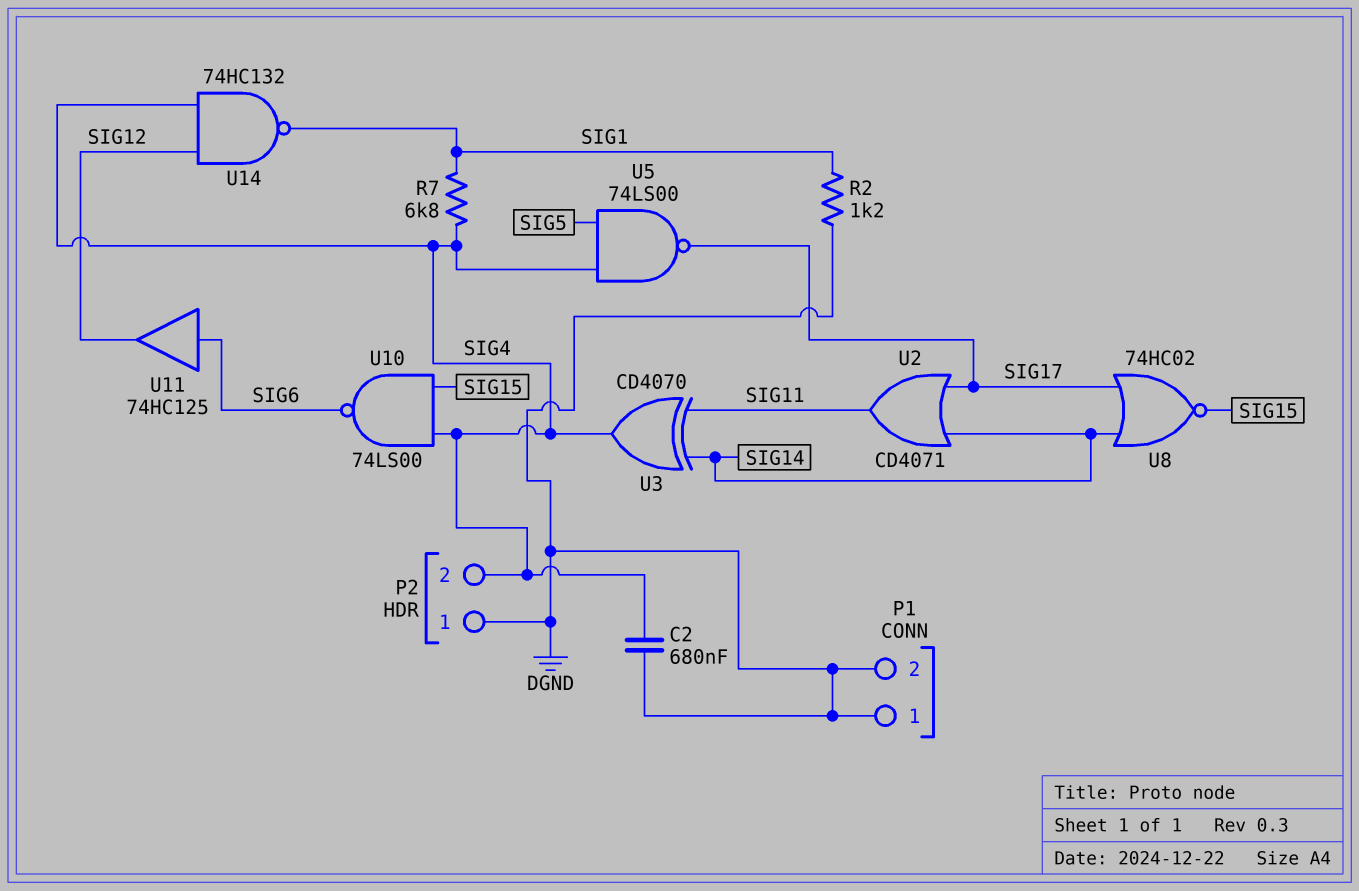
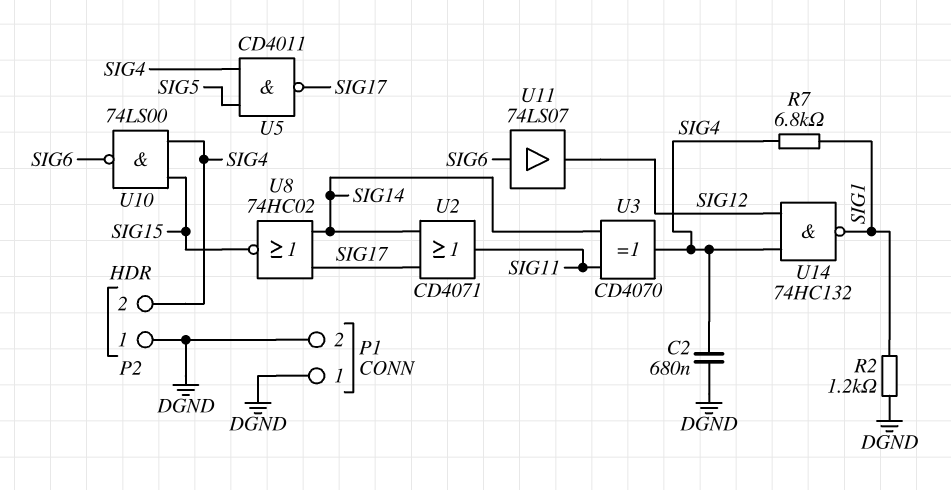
U5: NAND 74LS00 (in SIG4, in SIG5, out SIG17) -> NAND CD4011 (in SIG4, in SIG5, out SIG17)
U11: buffer 74HC125 (in SIG6, out SIG12) -> buffer 74LS07 (in SIG6, out SIG12)

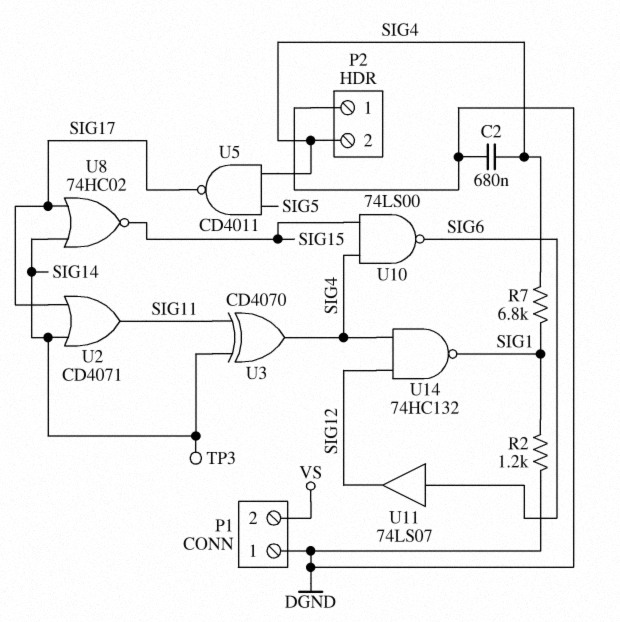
P1 pin 2: DGND -> VS
TP3: none -> test point (SIG14)

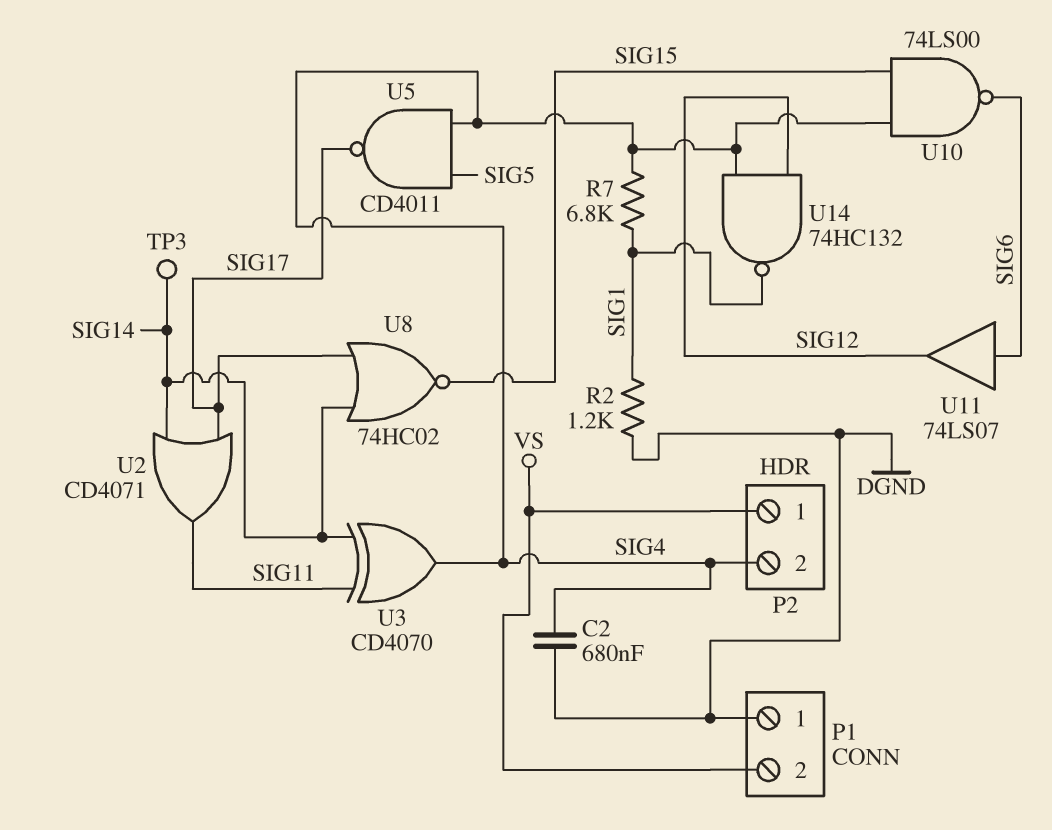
P2 pin 1: DGND -> VS

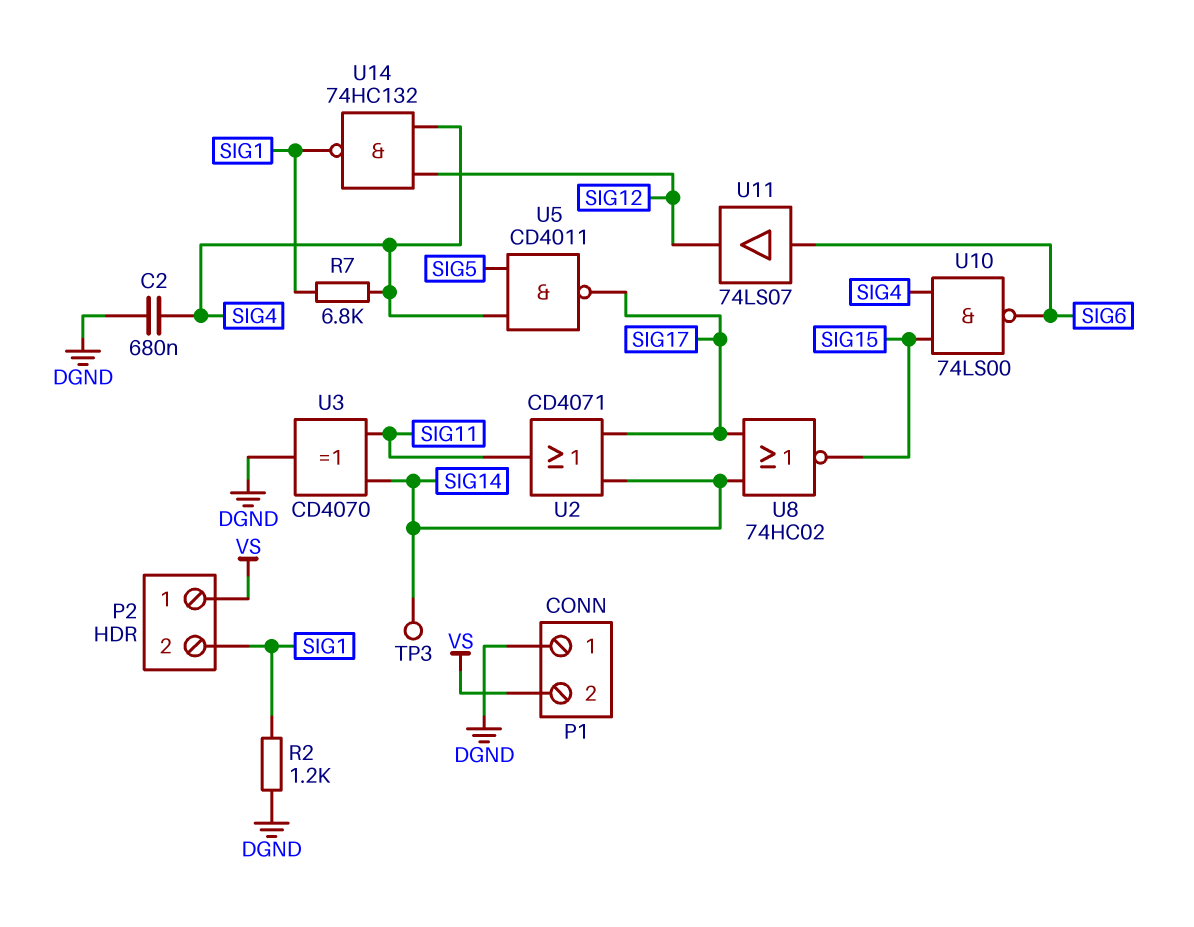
P2 pin 2: SIG4 -> SIG1
U3: XOR CD4070 (in SIG11, in SIG14, out SIG4) -> XOR CD4070 (in SIG11, in SIG14, out DGND)

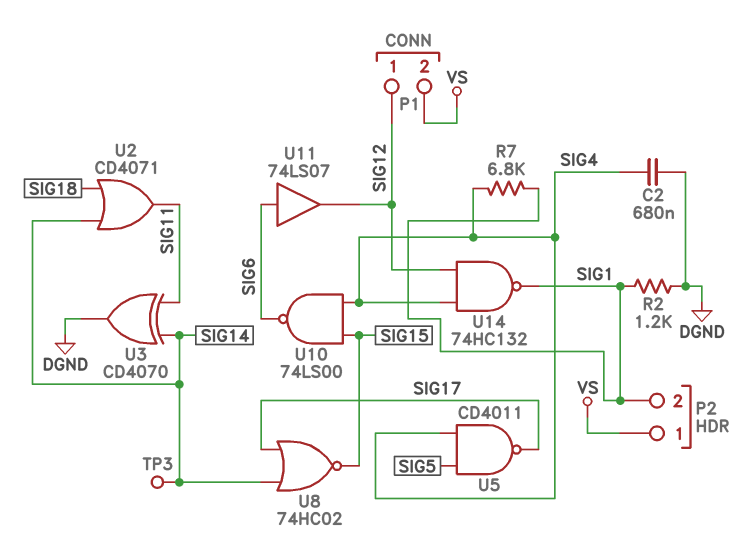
P1 pin 1: DGND -> SIG12
U2: OR CD4071 (in SIG14, in SIG17, out SIG11) -> OR CD4071 (in SIG14, in SIG18, out SIG11)

